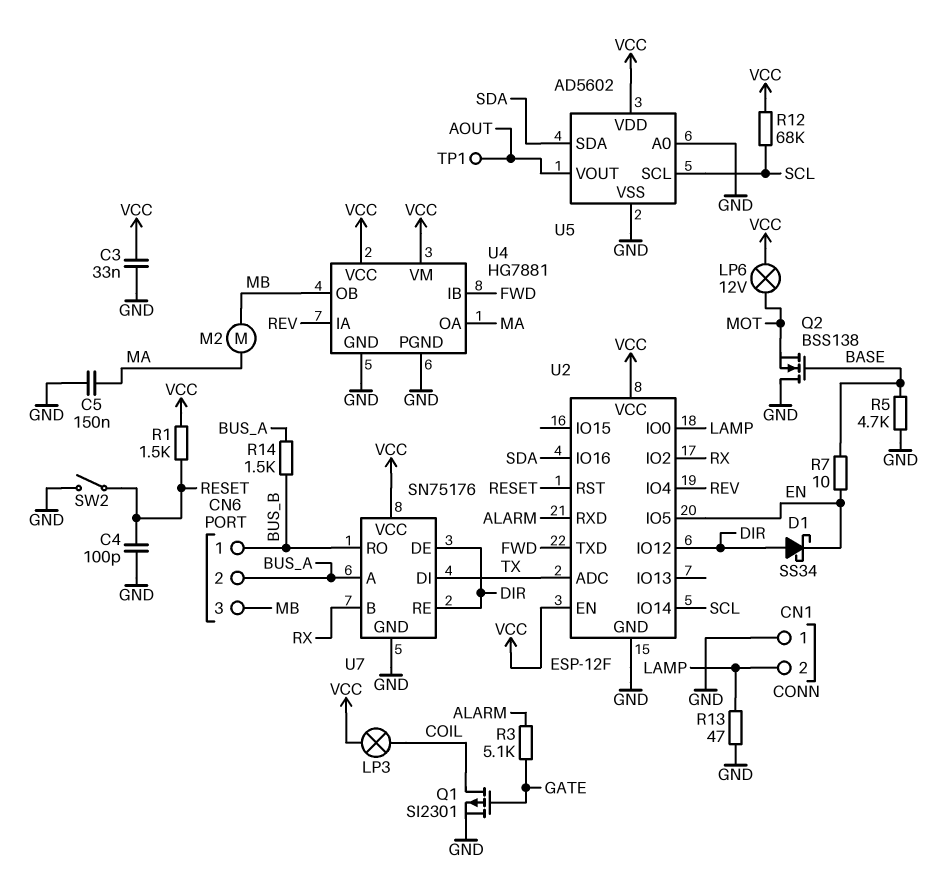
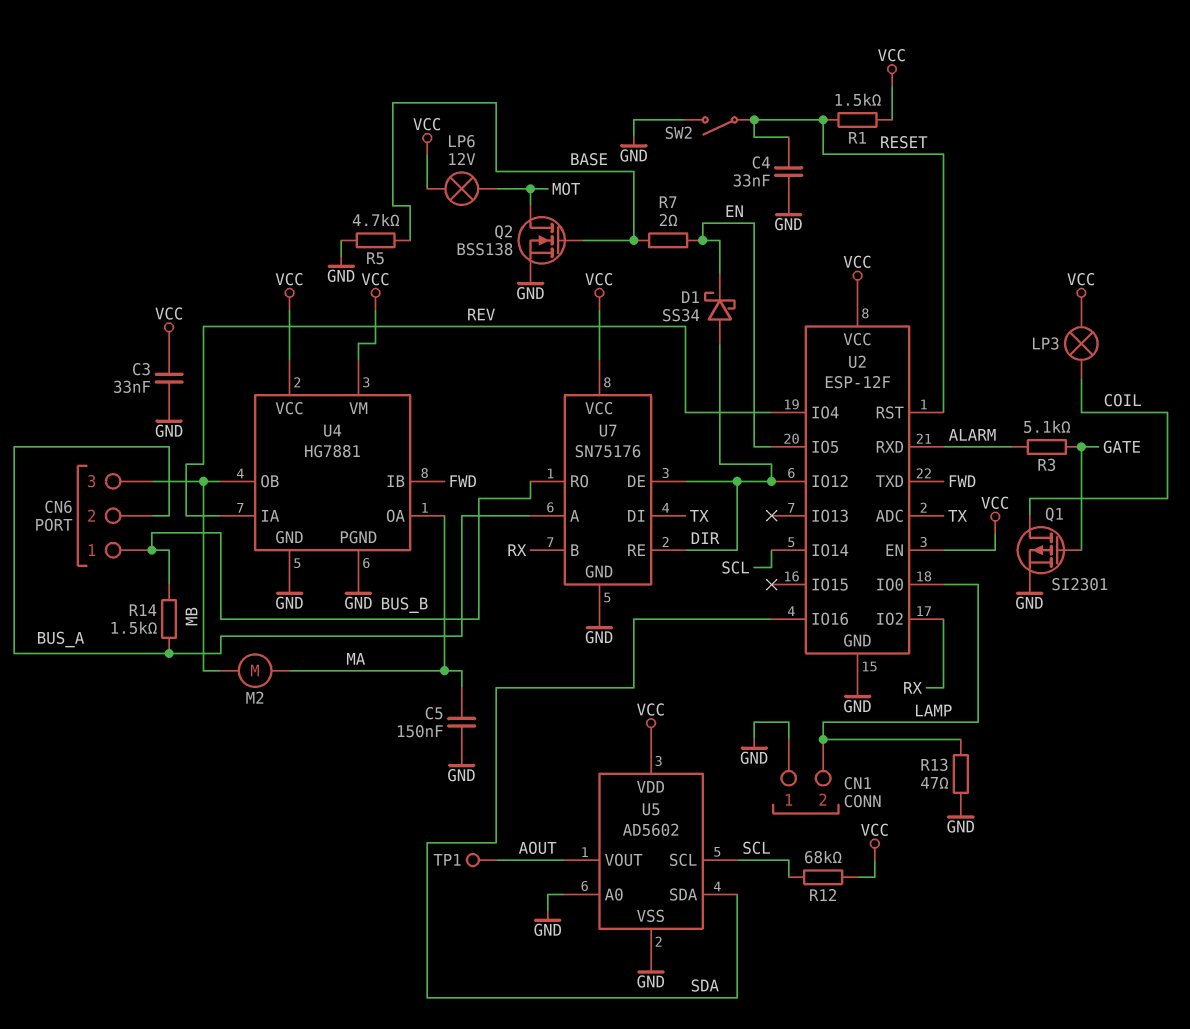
C4: 100pF (GND, RESET) -> 33nF (GND, RESET)
Q2: NMOS BSS138 (G BASE, D GND, S MOT) -> NMOS BSS138 (G BASE, D MOT, S GND)
R7: 10 (BASE, EN) -> 2 (BASE, EN)

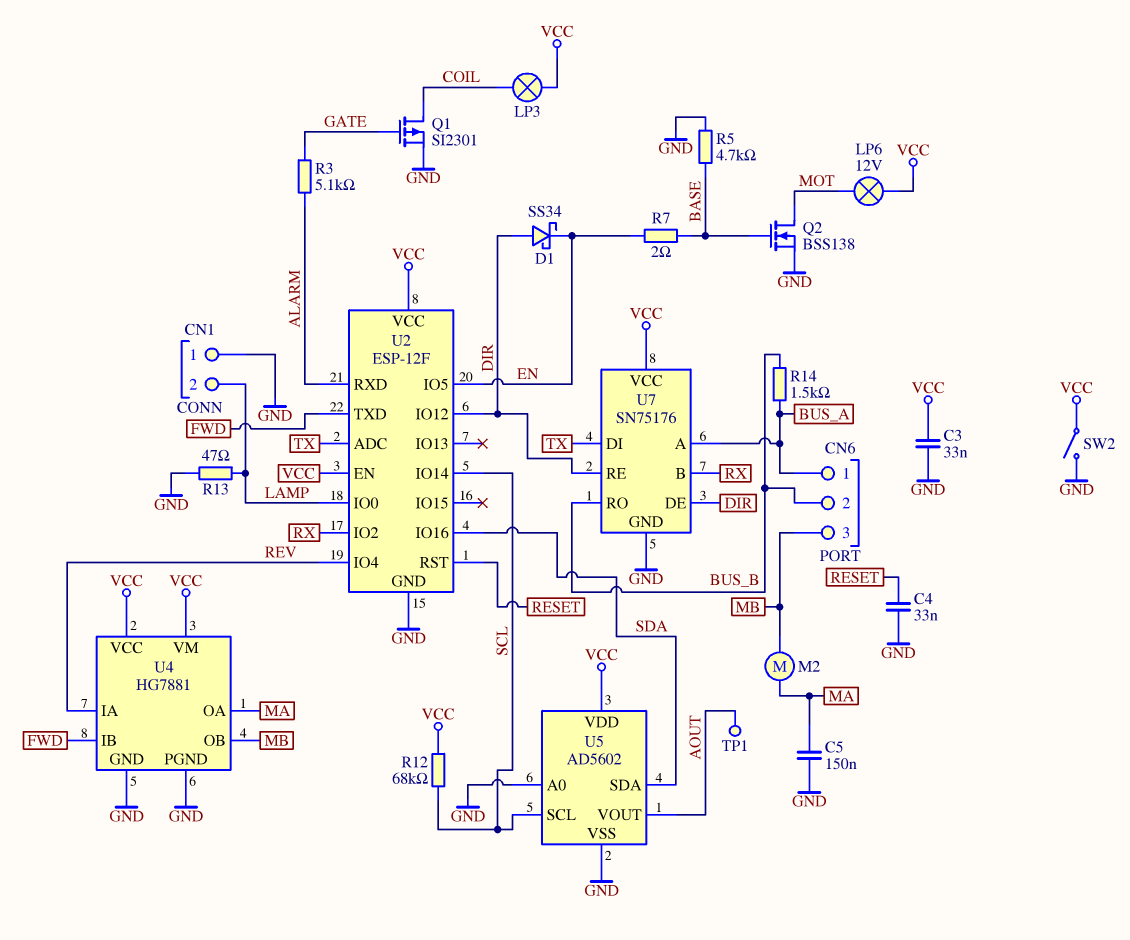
CN6 pin 1: BUS_B -> BUS_A
CN6 pin 2: BUS_A -> BUS_B
R1: 1.5k (RESET, VCC) -> none
SW2: switch (GND, RESET) -> switch (GND, VCC)

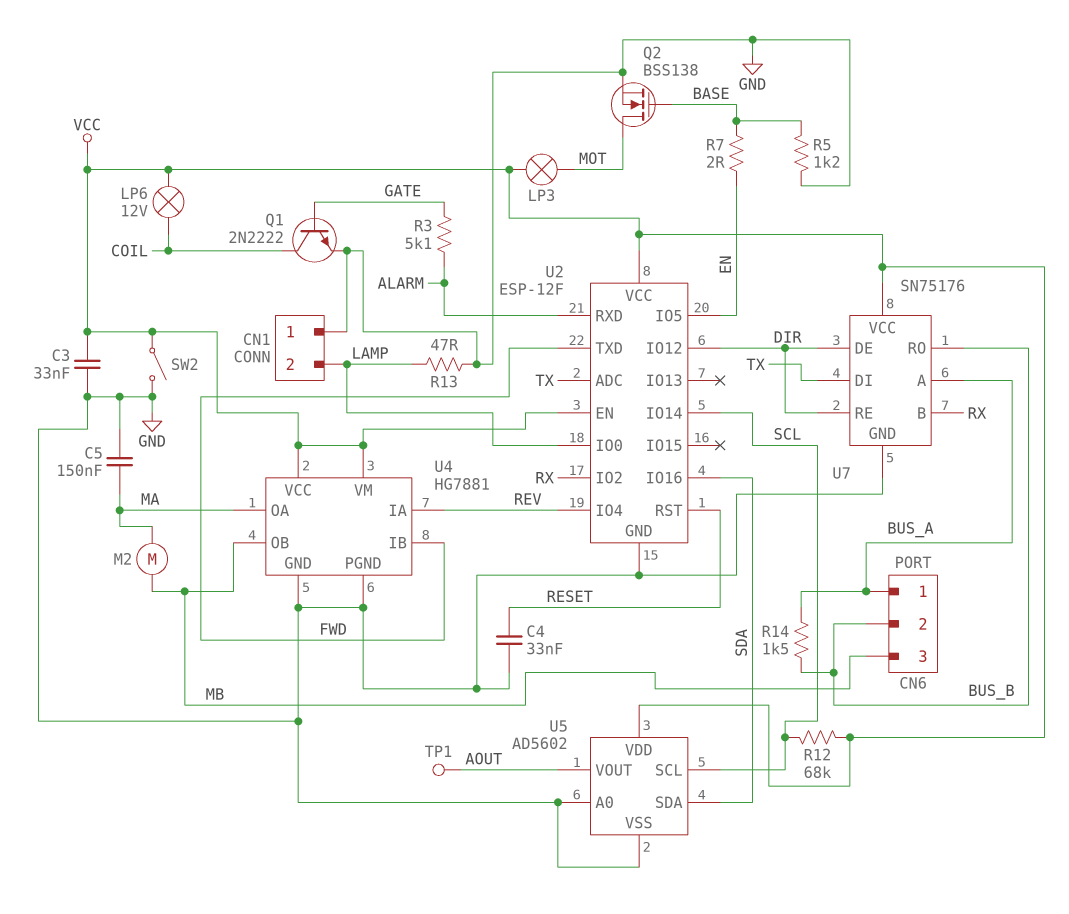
D1: schottky SS34 (A DIR, K EN) -> none
LP3: lamp (COIL, VCC) -> lamp (MOT, VCC)
LP6: lamp 12V (MOT, VCC) -> lamp 12V (COIL, VCC)
Q1: PMOS SI2301 (G GATE, D COIL, S GND) -> NPN 2N2222 (B GATE, C COIL, E GND)
R5: 4.7k (BASE, GND) -> 1.2k (BASE, GND)

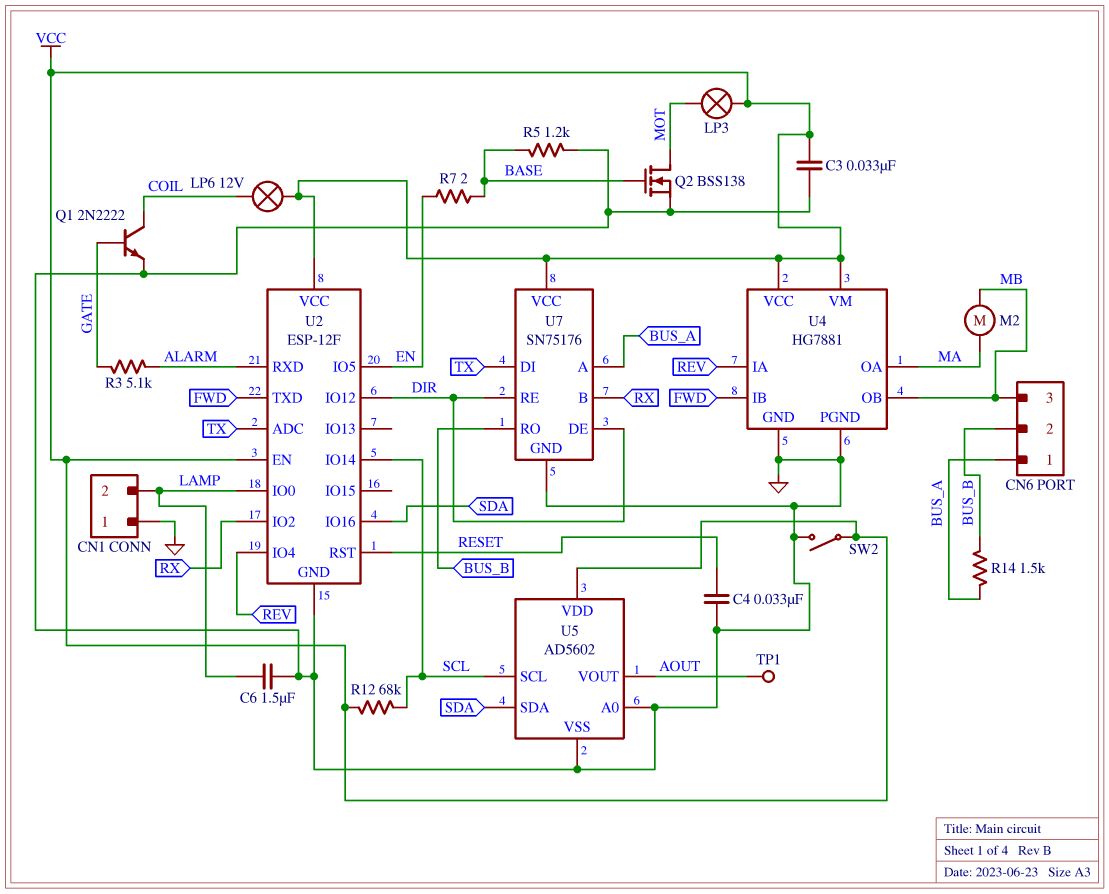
C5: 150nF (GND, MA) -> none
C6: none -> 1.5uF (GND, LAMP)
R13: 47 (GND, LAMP) -> none

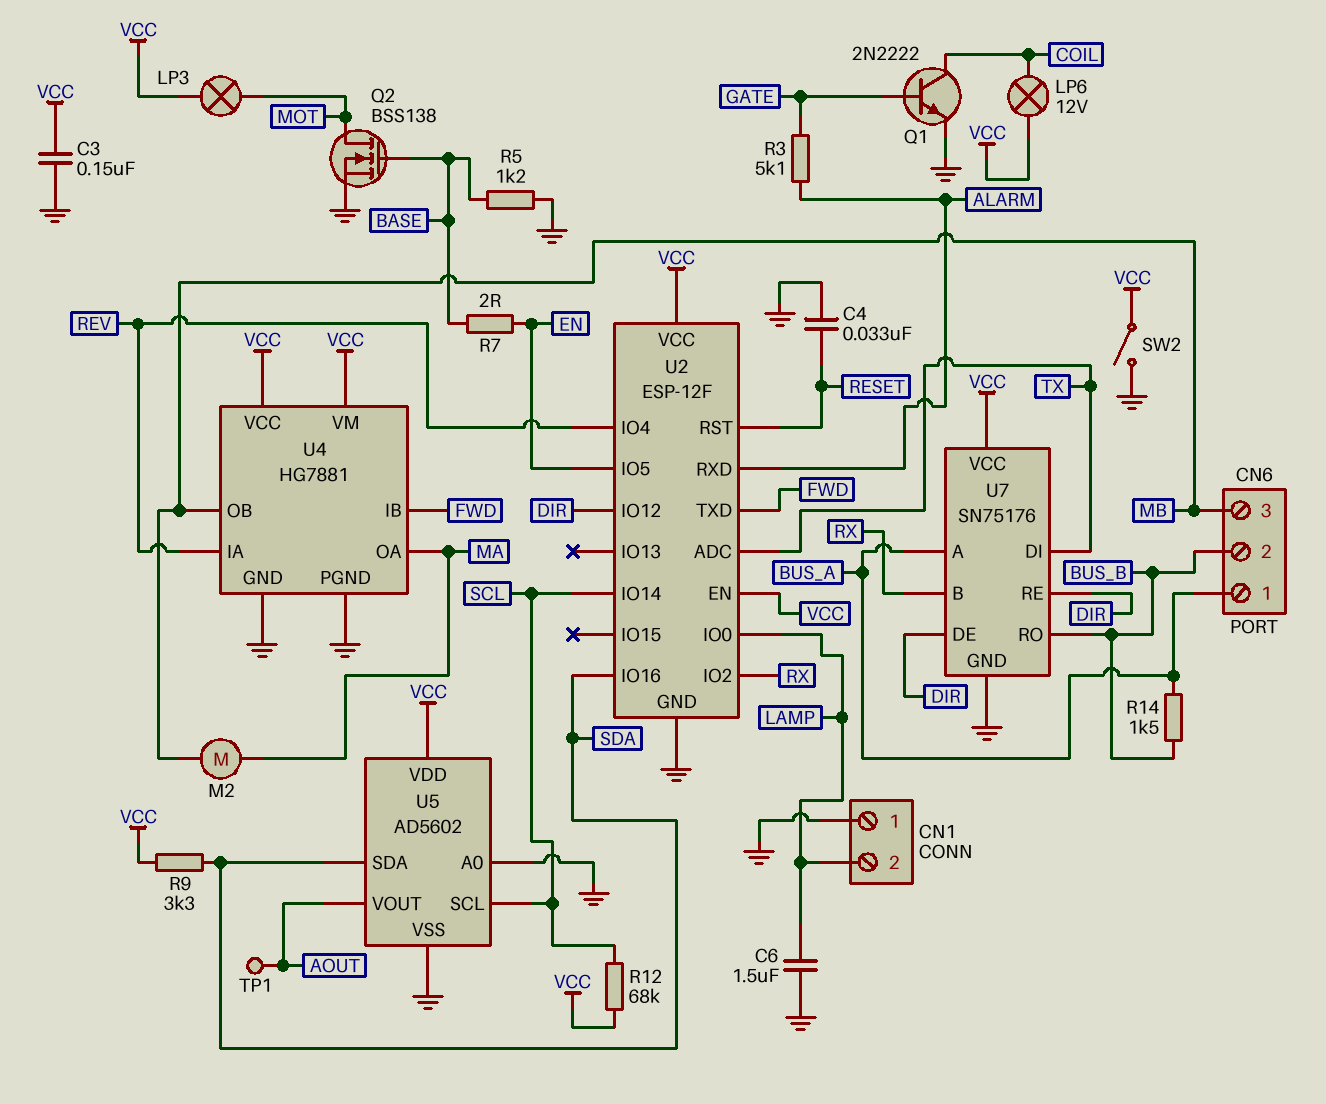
C3: 33nF (GND, VCC) -> 150nF (GND, VCC)
R9: none -> 3.3k (SDA, VCC)

